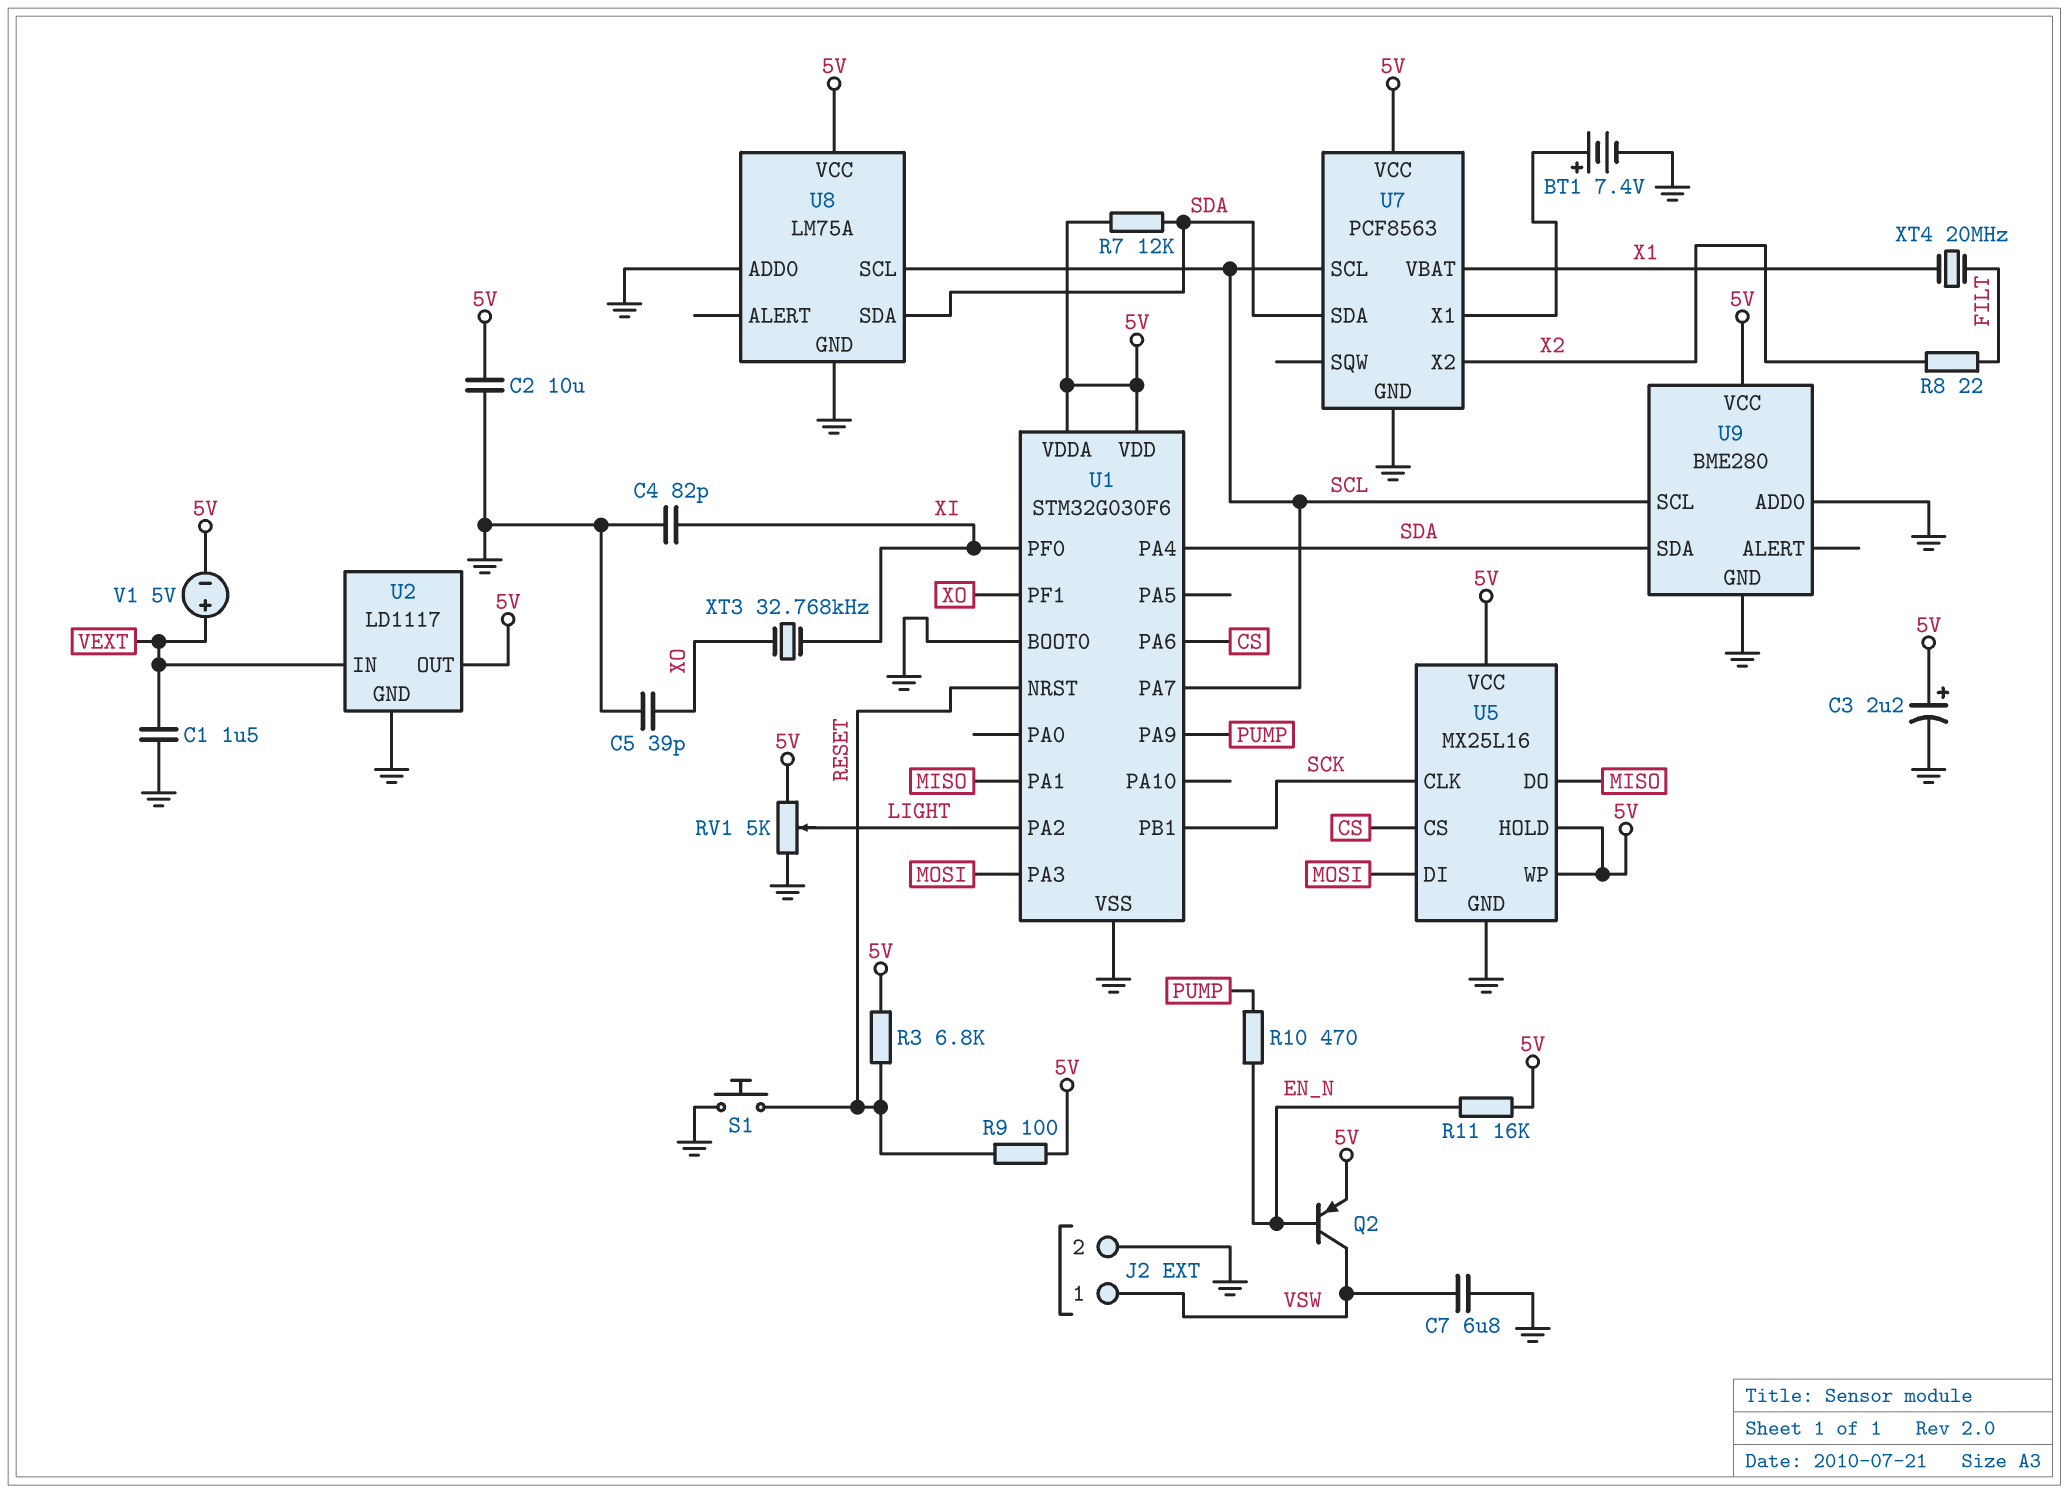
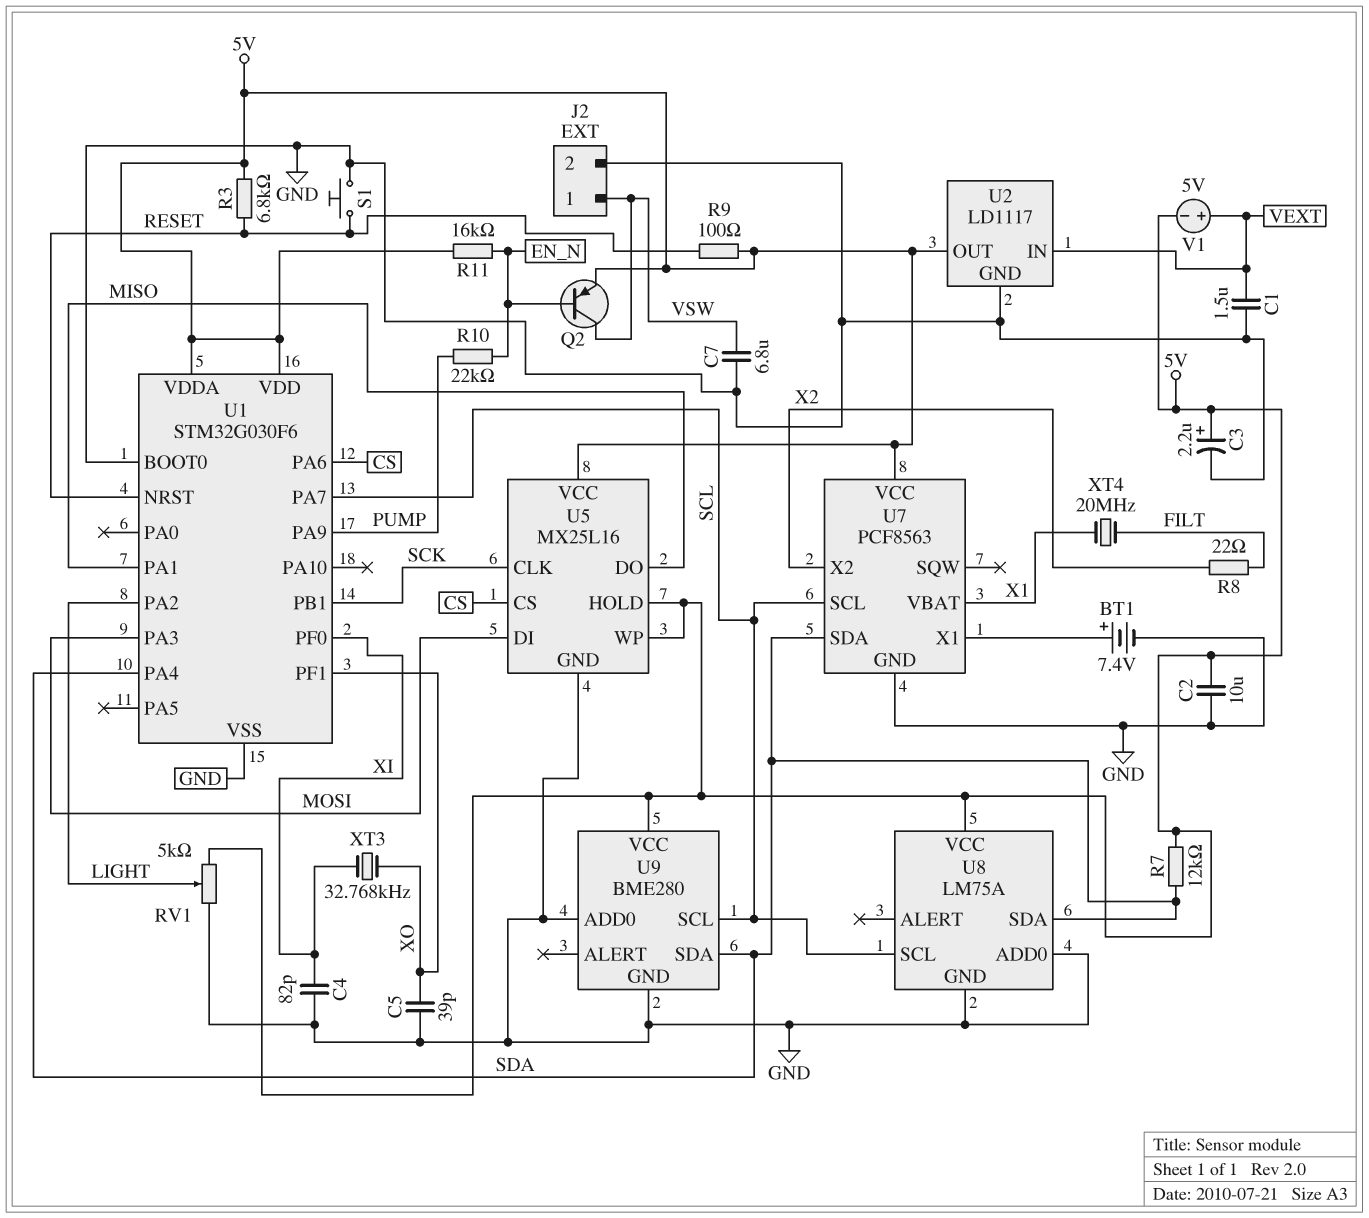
R10: 470 (EN_N, PUMP) -> 22k (EN_N, PUMP)

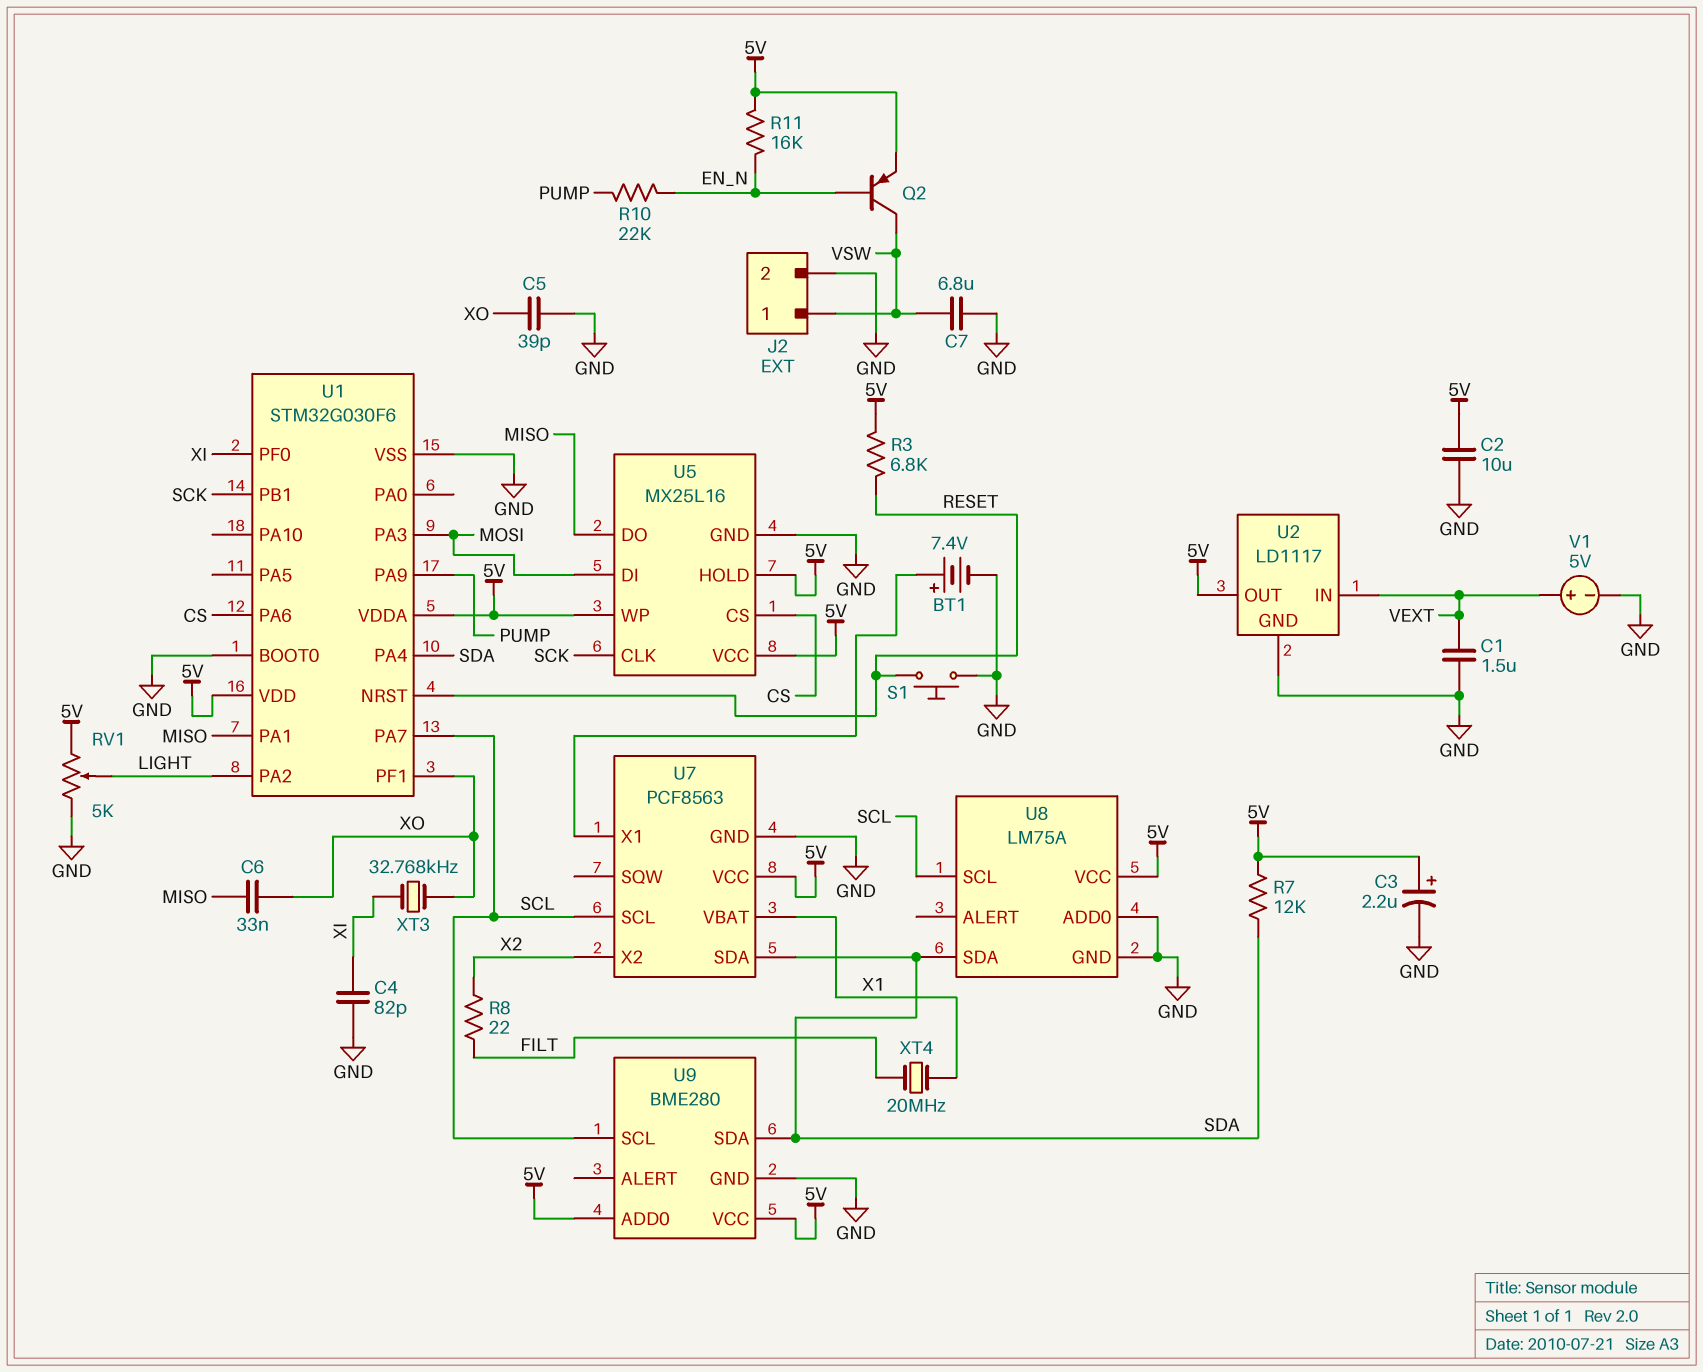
C6: none -> 33nF (MISO, XO)
R9: 100 (5V, RESET) -> none
U9 pin ADD0: GND -> 5V
V1: 5V (plus VEXT, minus 5V) -> 5V (plus VEXT, minus GND)

